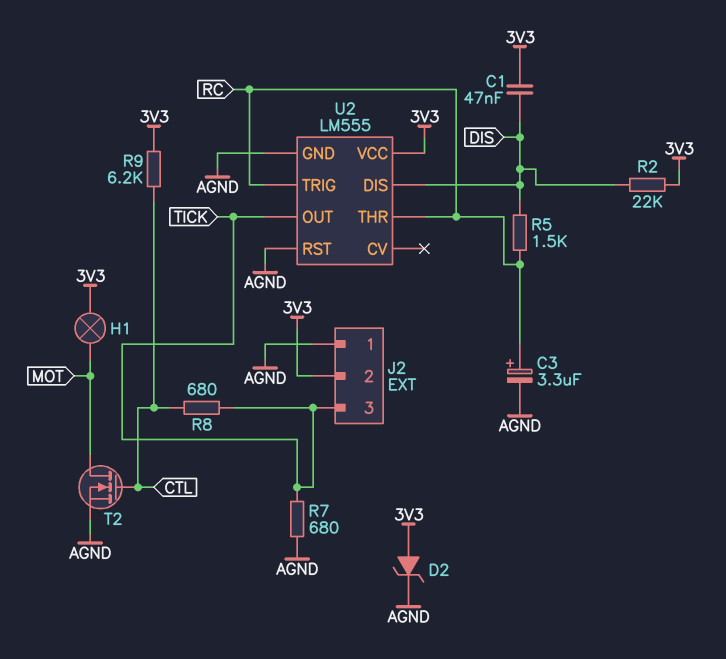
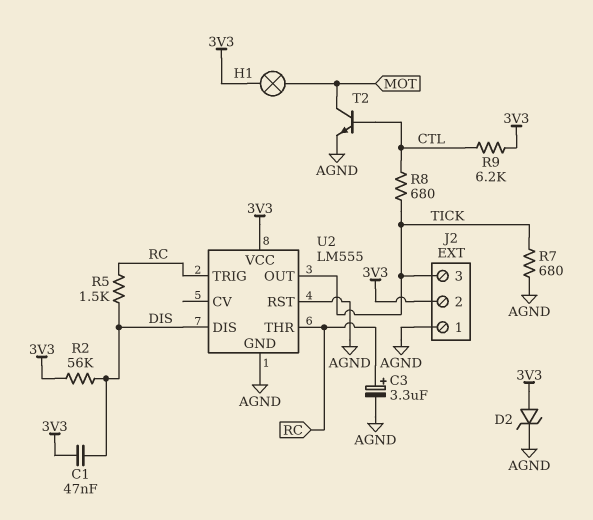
R2: 22k (3V3, DIS) -> 56k (3V3, DIS)
T2: NMOS (G CTL, D MOT, S AGND) -> NPN (B CTL, C MOT, E AGND)

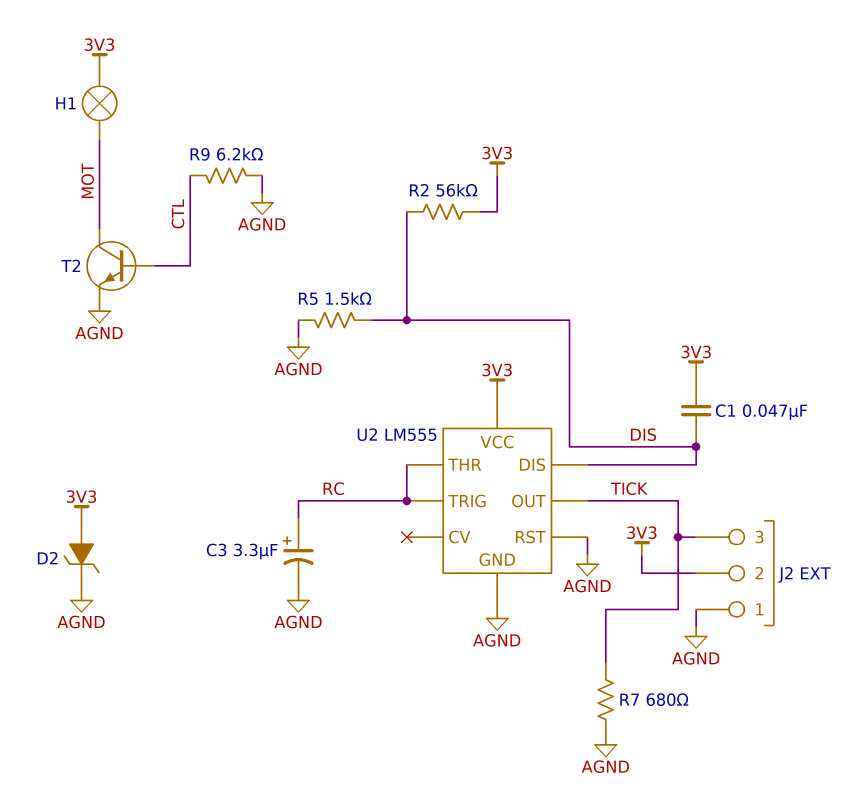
R5: 1.5k (DIS, RC) -> 1.5k (AGND, DIS)
R8: 680 (CTL, TICK) -> none
R9: 6.2k (3V3, CTL) -> 6.2k (AGND, CTL)

